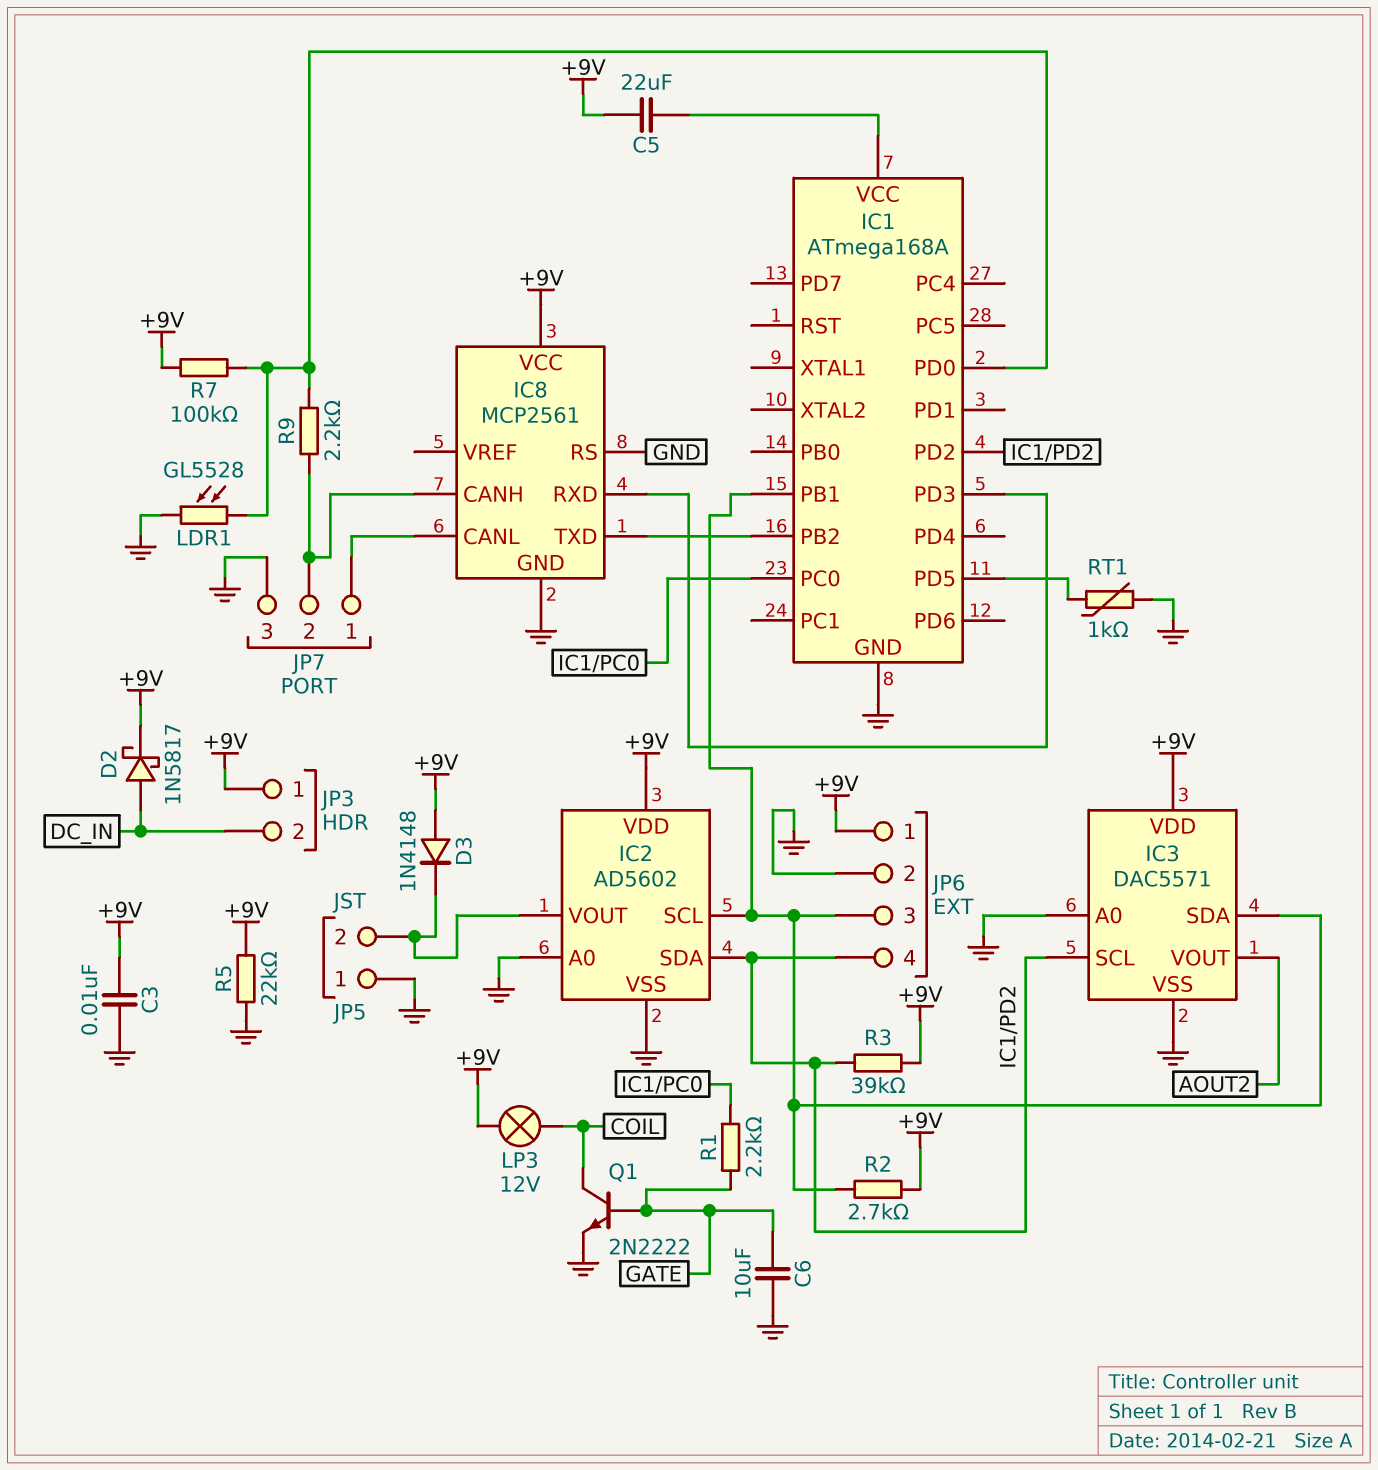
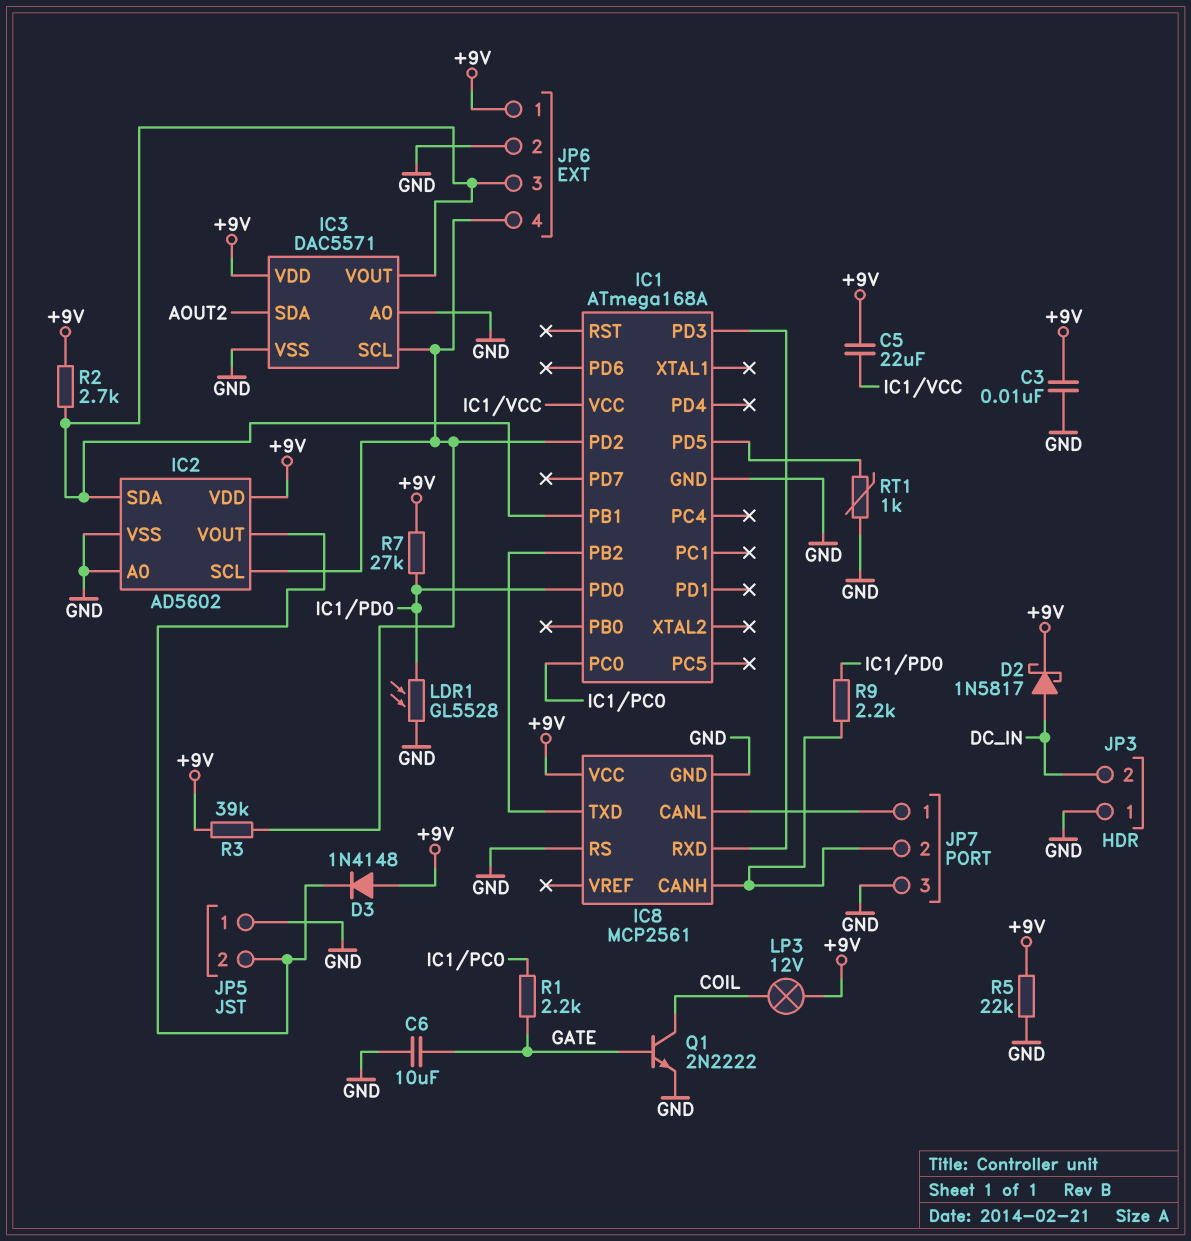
IC2 pin SCL: IC1/PB1 -> IC1/PD2
IC2 pin SDA: IC1/PD2 -> IC1/PB1
IC3 pin SDA: IC1/PB1 -> AOUT2
IC3 pin VOUT: AOUT2 -> IC1/PB1
JP3 pin 1: +9V -> GND
R7: 100k (+9V, IC1/PD0) -> 27k (+9V, IC1/PD0)

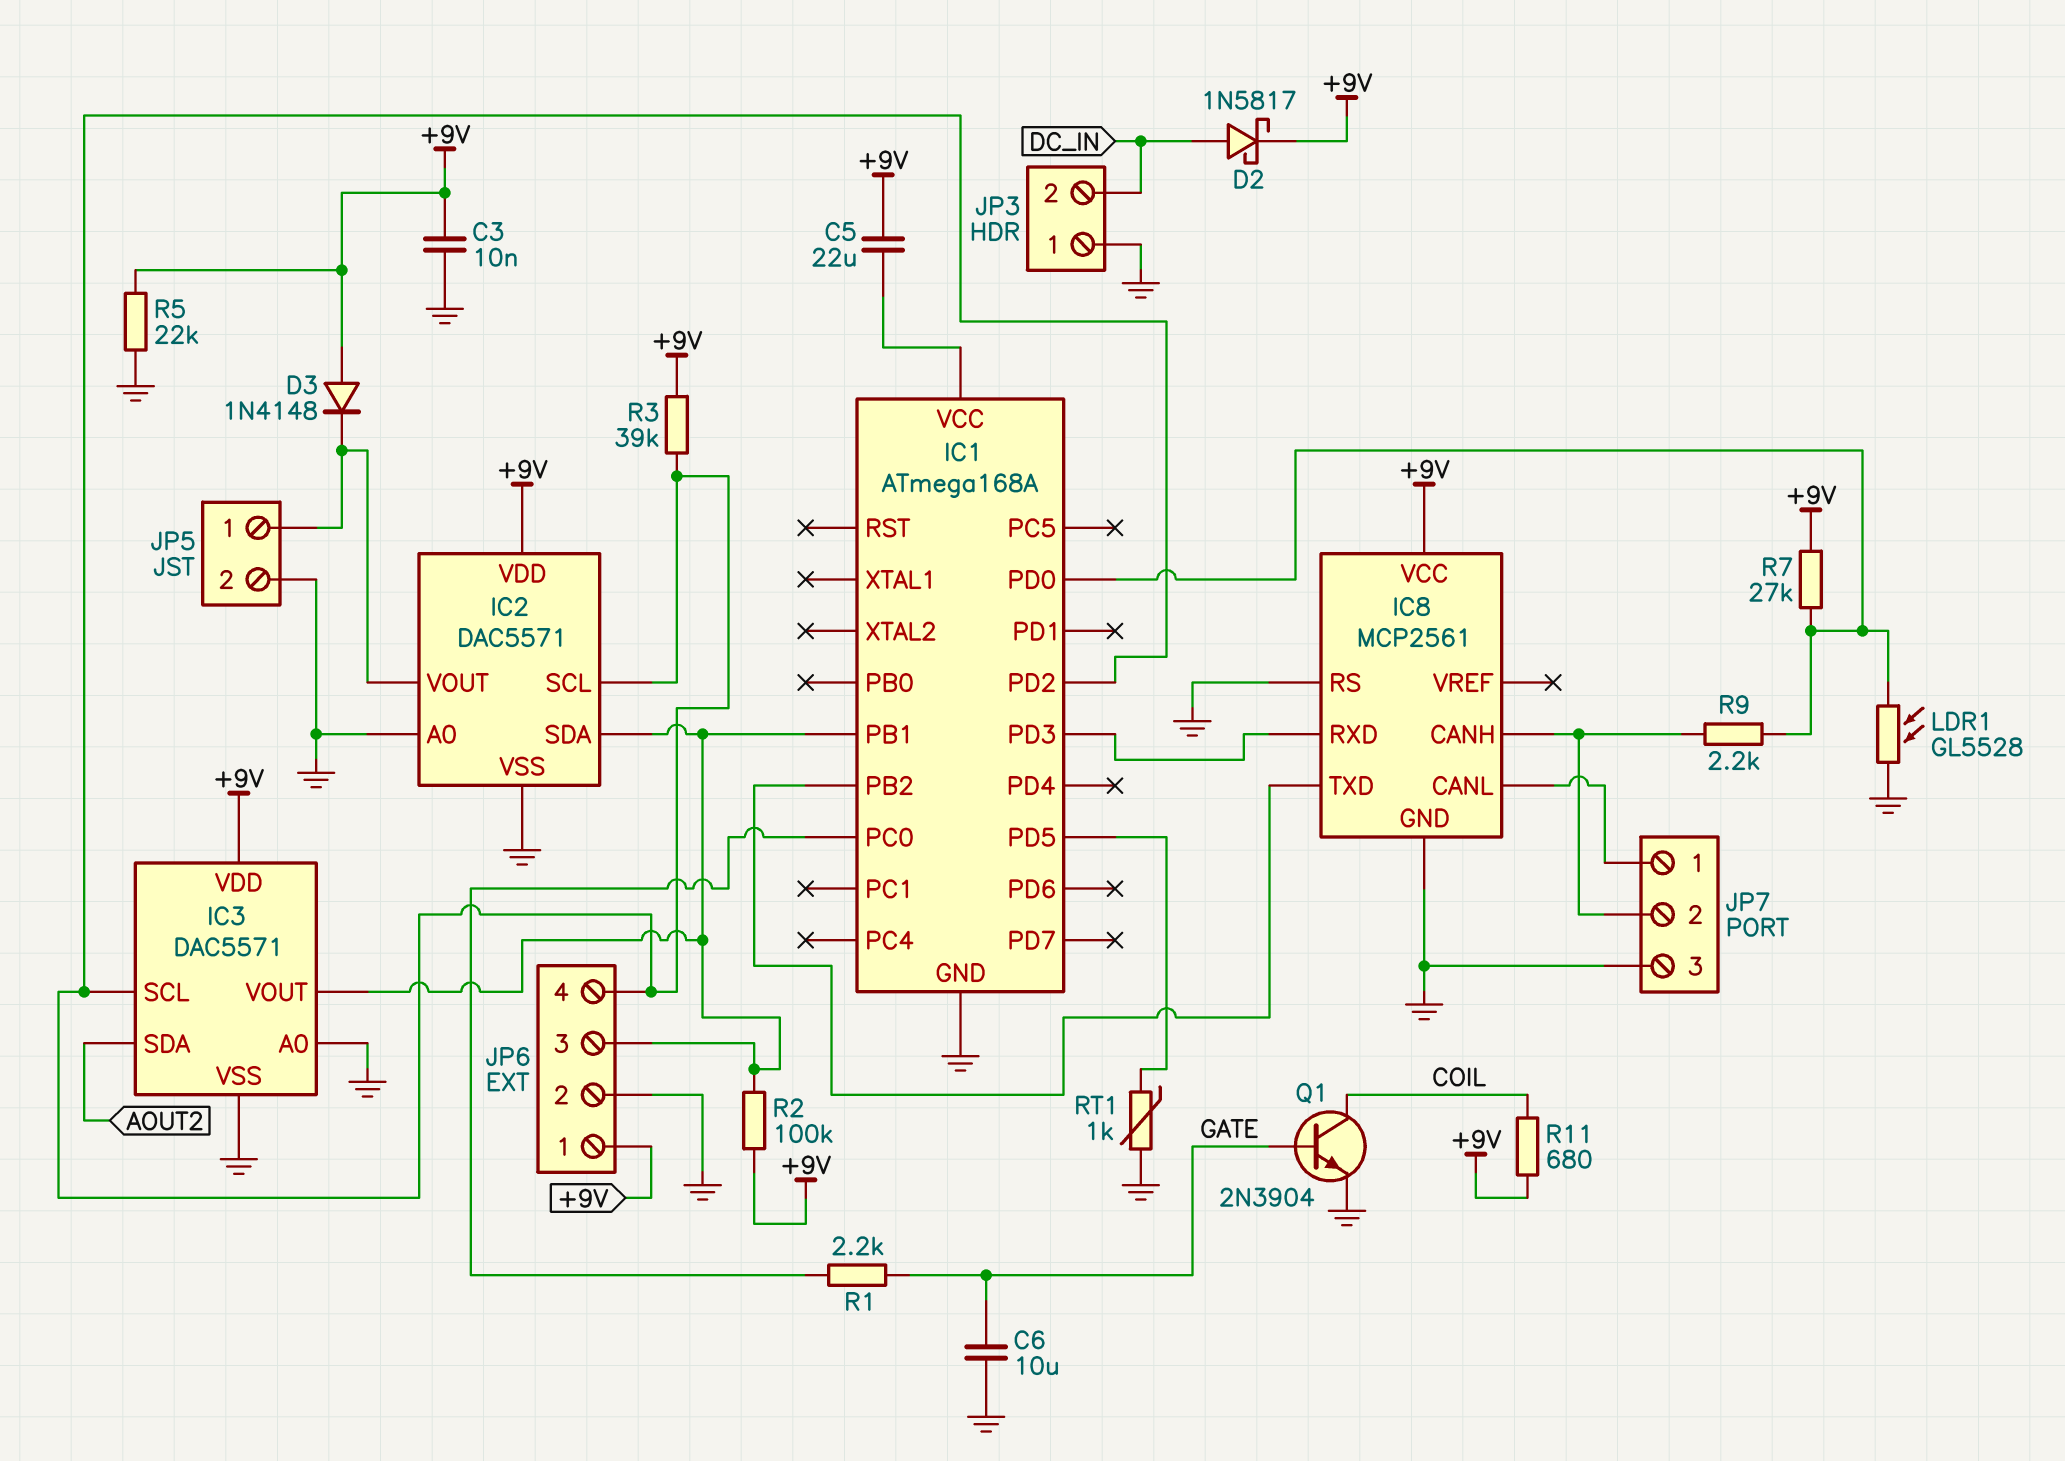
IC2: AD5602 -> DAC5571
JP5 pin 1: GND -> IC2/VOUT
JP5 pin 2: IC2/VOUT -> GND
LP3: lamp 12V (+9V, COIL) -> none
Q1: NPN 2N2222 (B GATE, C COIL, E GND) -> NPN 2N3904 (B GATE, C COIL, E GND)
R2: 2.7k (+9V, IC1/PB1) -> 100k (+9V, IC1/PB1)
R11: none -> 680 (+9V, COIL)

